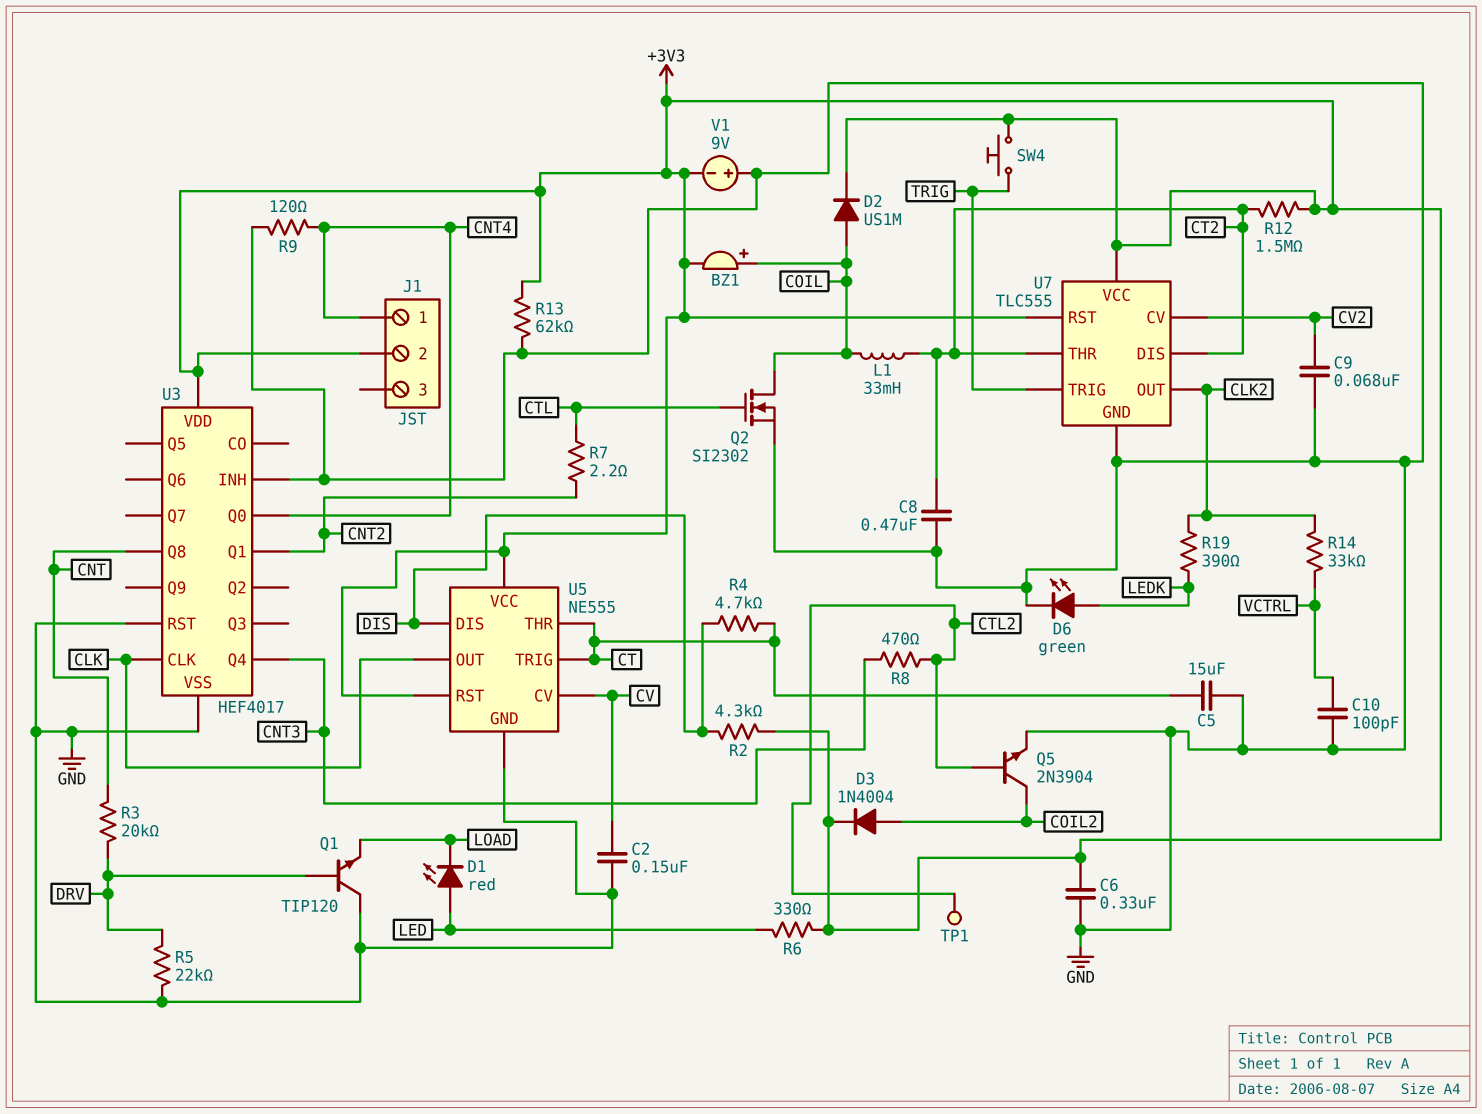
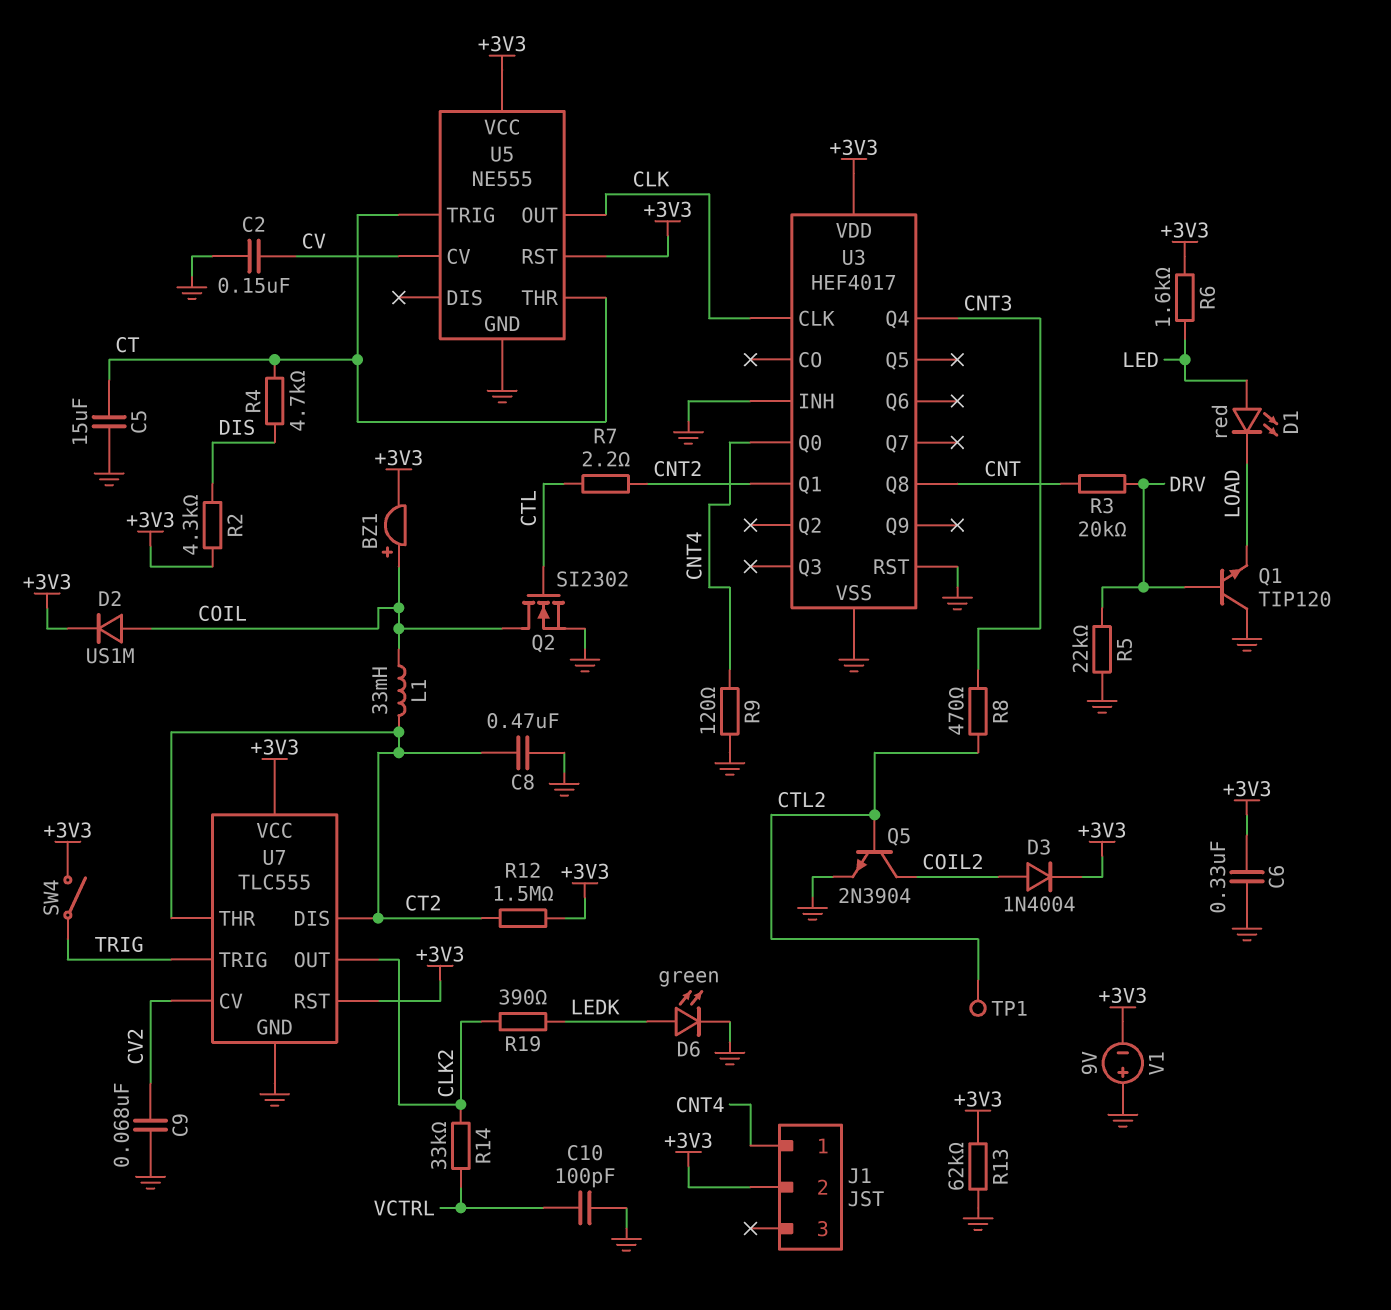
R6: 330 (+3V3, LED) -> 1.6k (+3V3, LED)
SW4: button (+3V3, TRIG) -> switch (+3V3, TRIG)
U5 pin DIS: DIS -> none

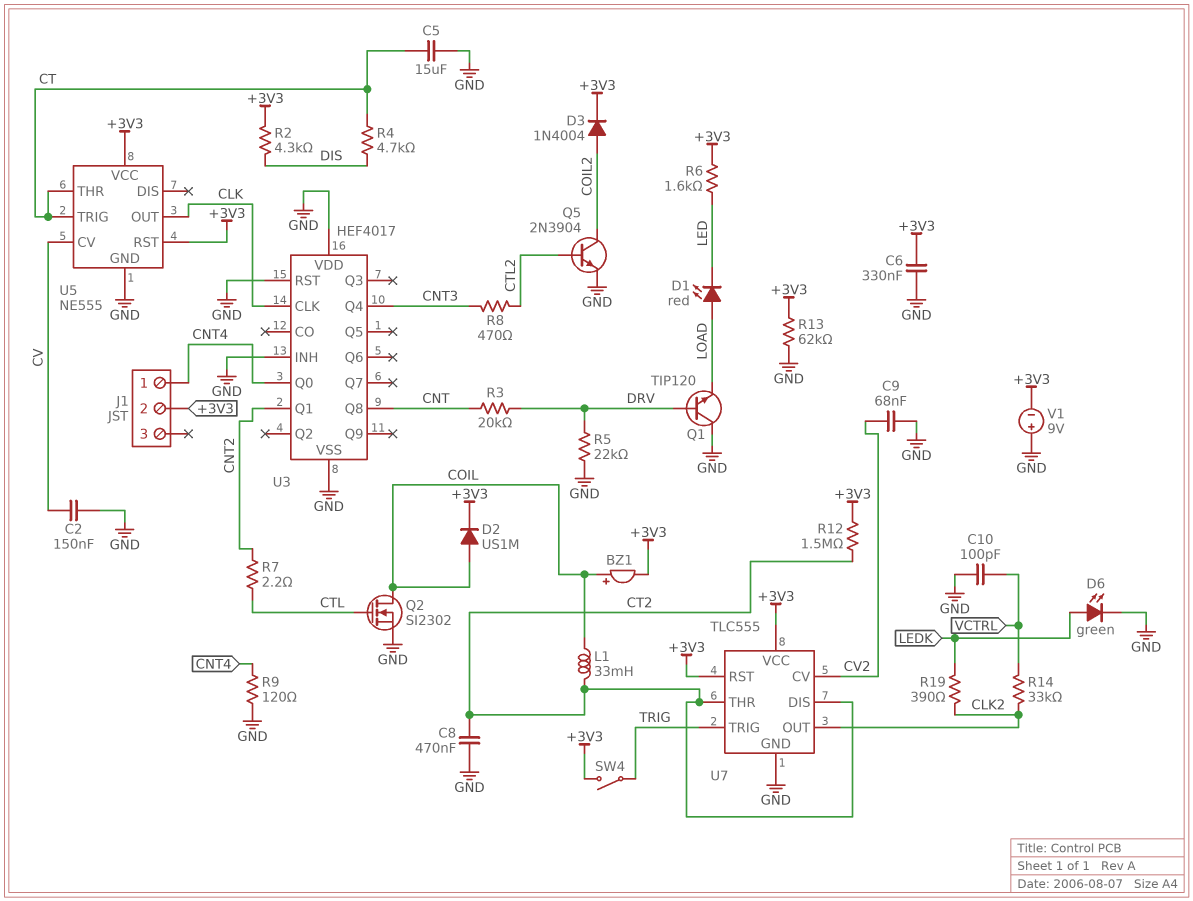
D1: LED red (A LED, K LOAD) -> LED red (A LOAD, K LED)
TP1: test point (CTL2) -> none
U3 pin VDD: +3V3 -> GND

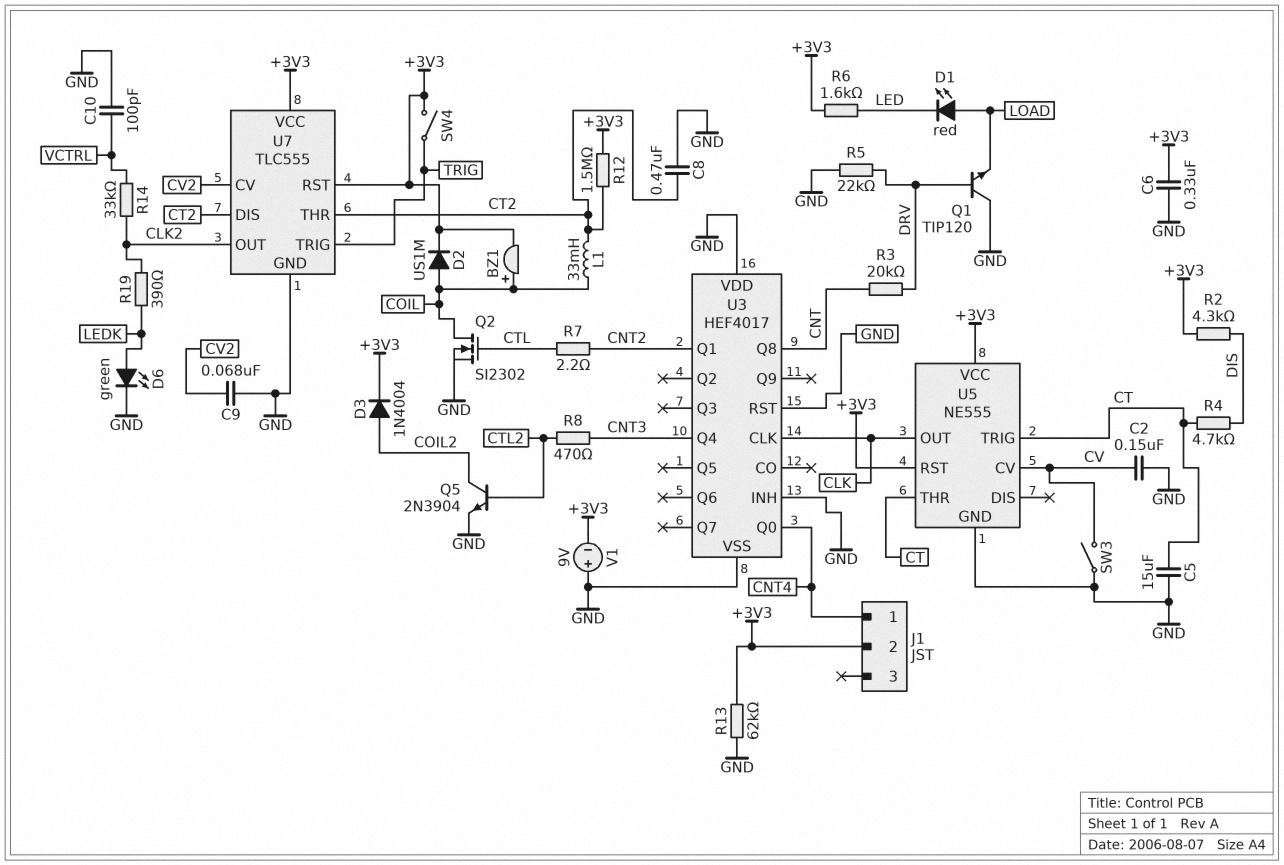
R9: 120 (CNT4, GND) -> none
SW3: none -> switch (CV, GND)

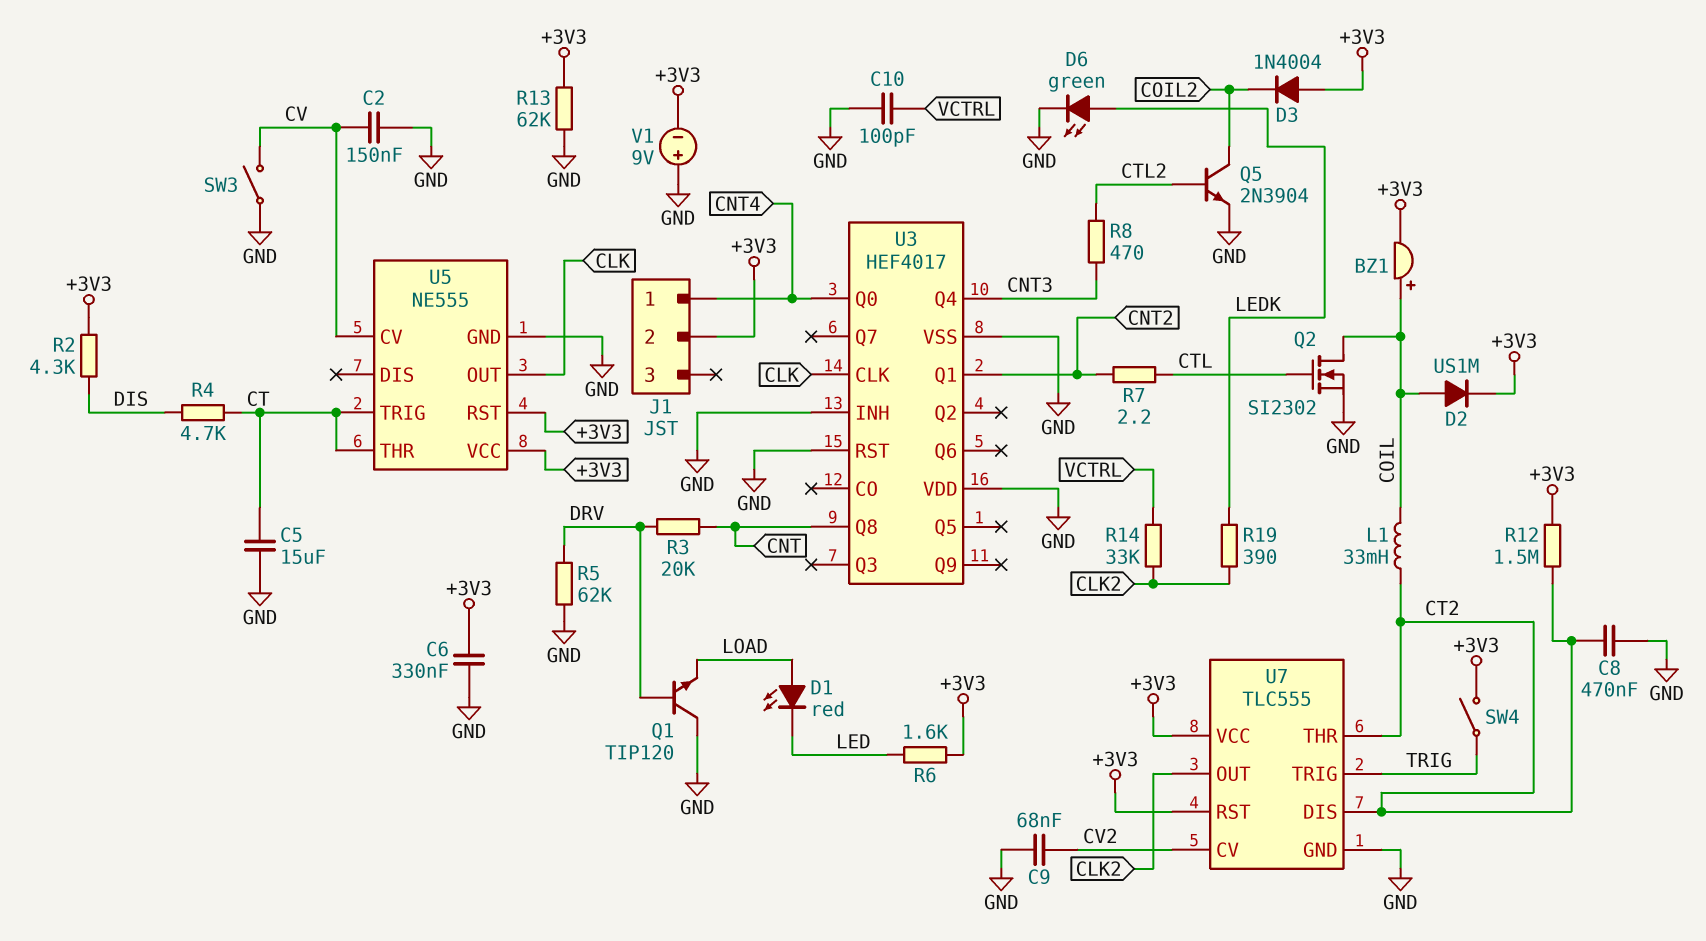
D3: diode 1N4004 (A COIL2, K +3V3) -> diode 1N4004 (A +3V3, K COIL2)
R5: 22k (DRV, GND) -> 62k (DRV, GND)

